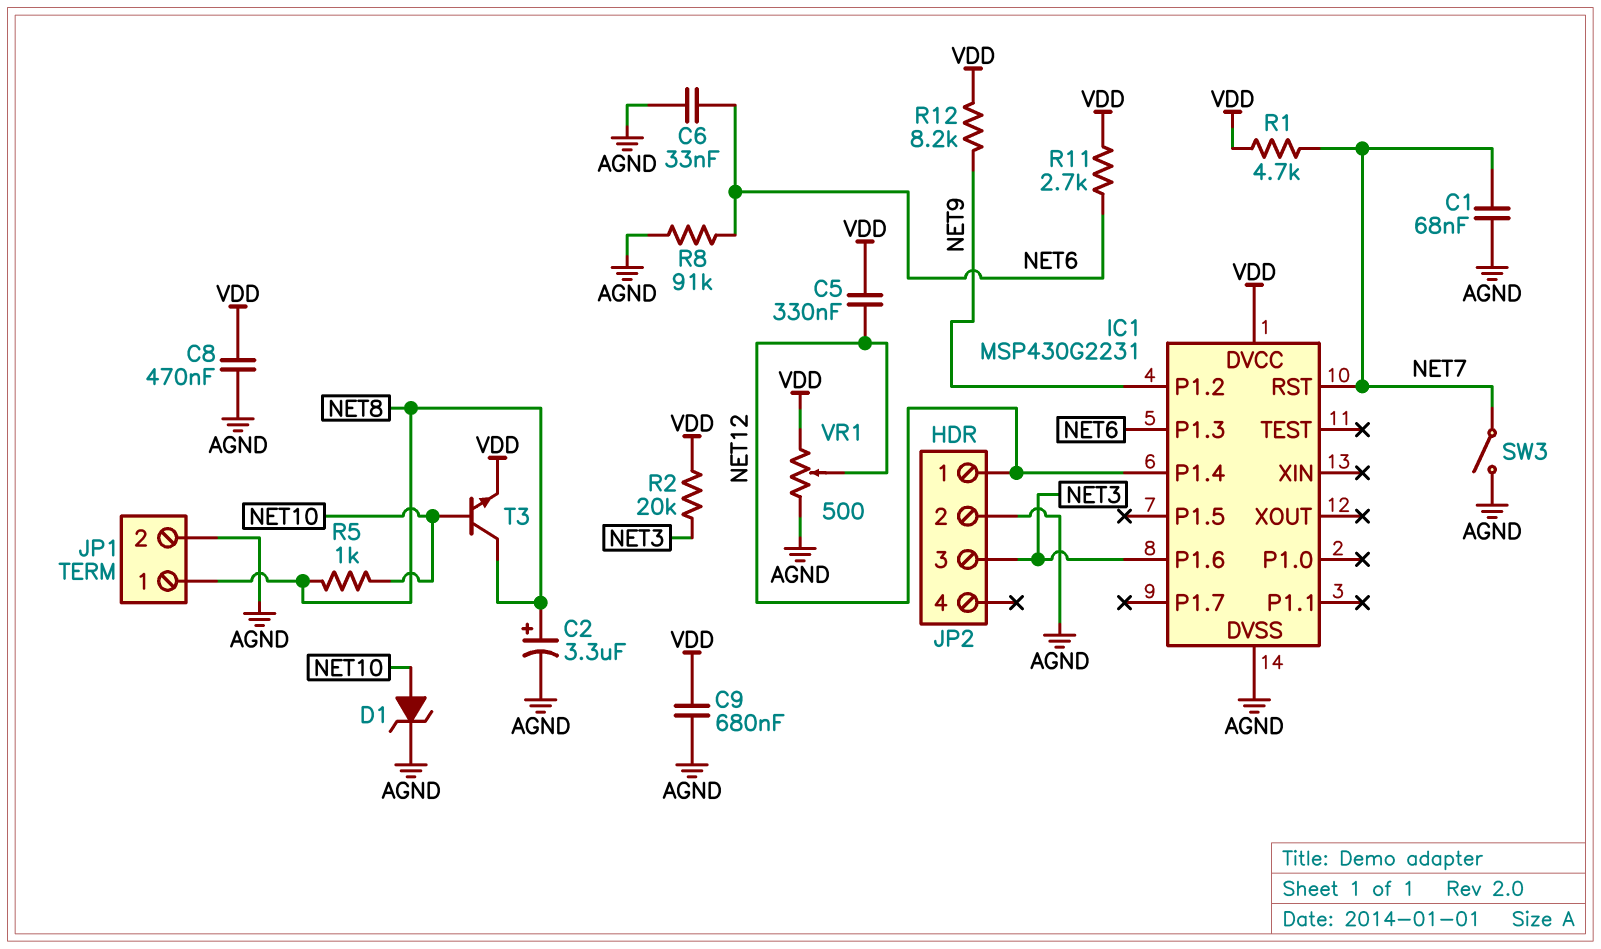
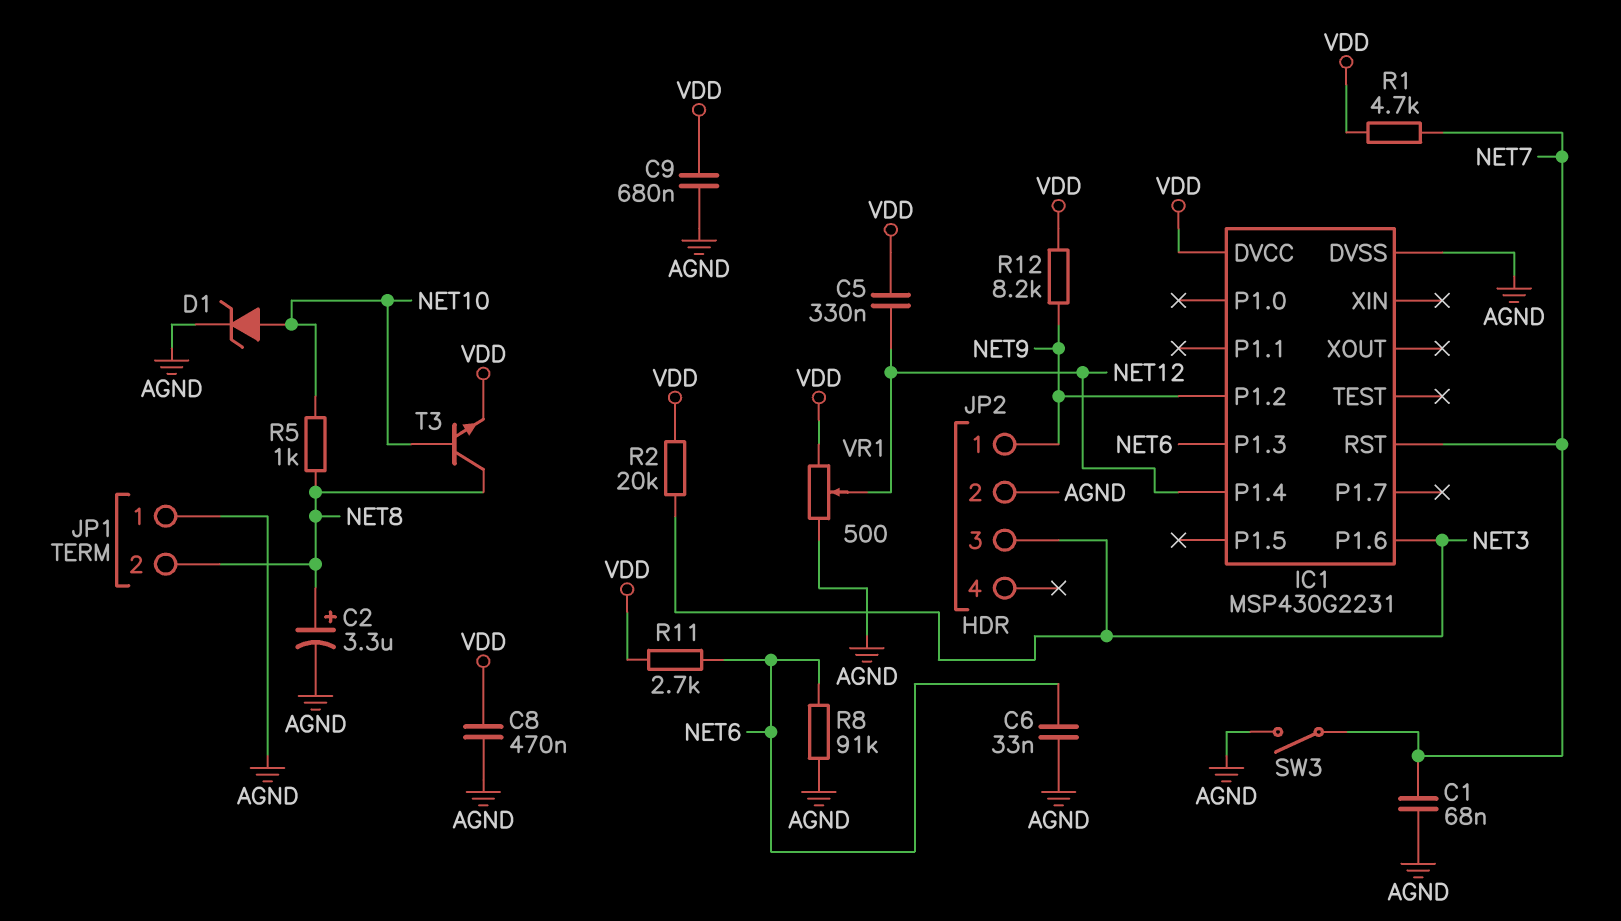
JP1 pin 1: NET8 -> AGND
JP1 pin 2: AGND -> NET8
JP2 pin 1: NET12 -> NET9

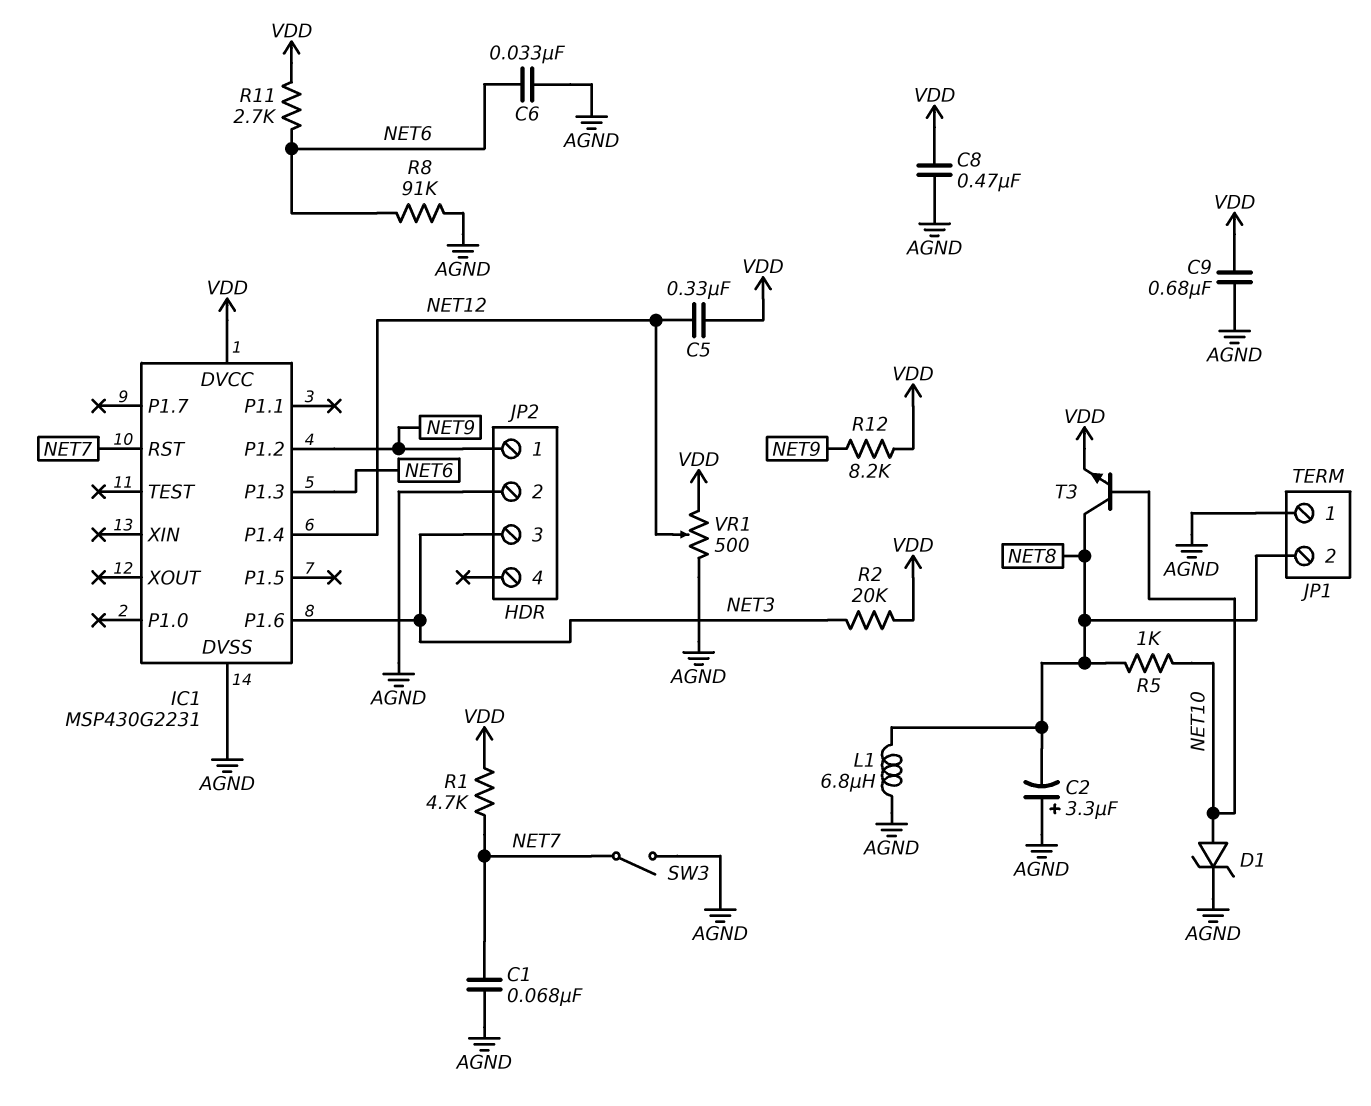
C2: 3.3uF (plus NET8, minus AGND) -> 3.3uF (plus AGND, minus NET8)
L1: none -> 6.8uH (AGND, NET8)

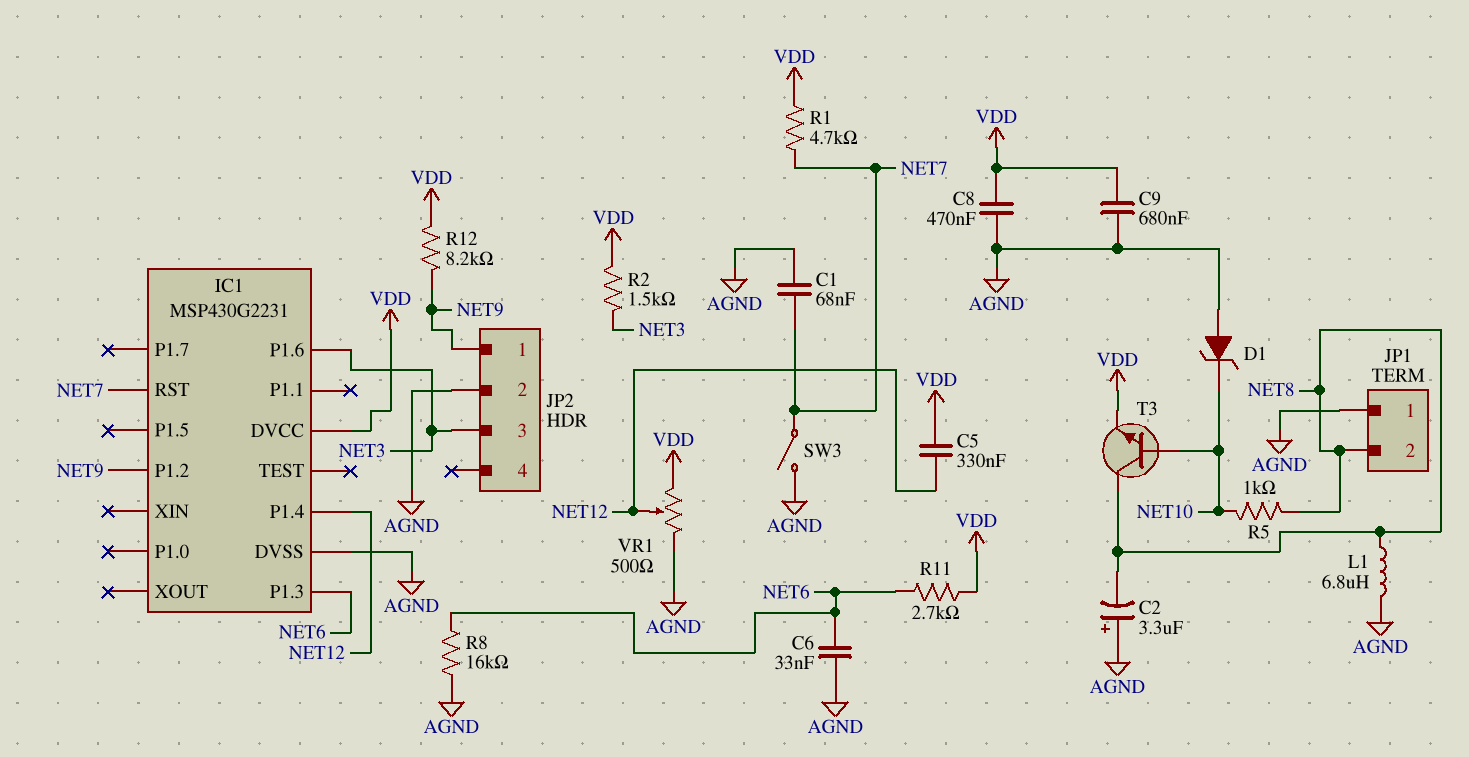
D1: zener (A NET10, K AGND) -> zener (A AGND, K NET10)
R2: 20k (NET3, VDD) -> 1.5k (NET3, VDD)
R8: 91k (AGND, NET6) -> 16k (AGND, NET6)

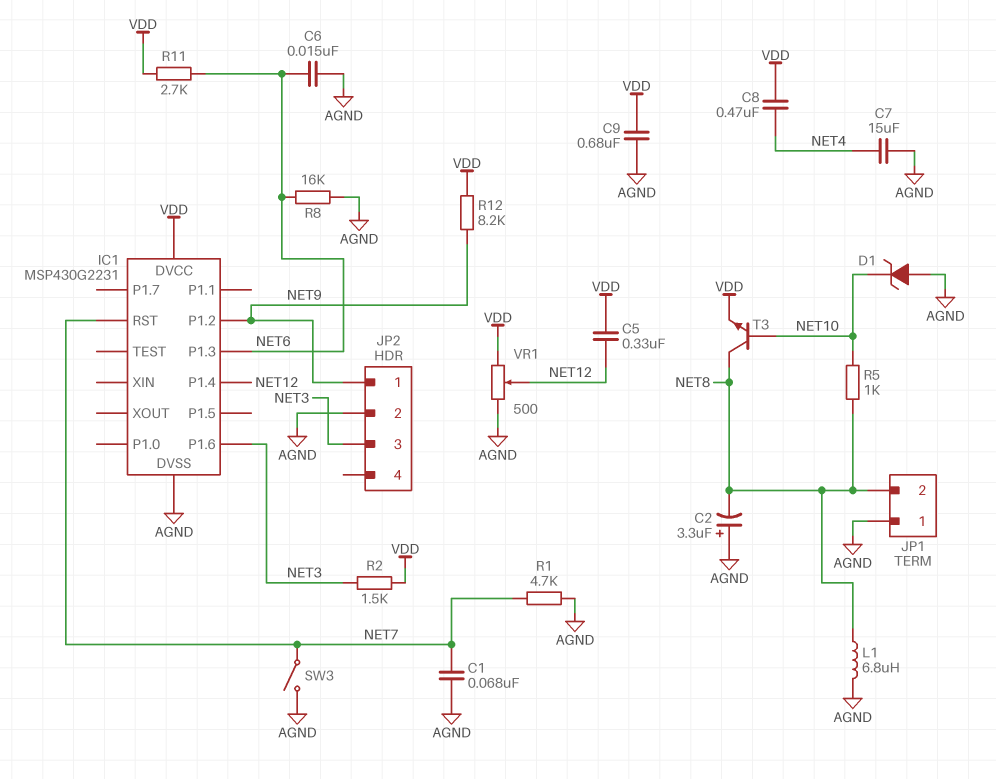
C6: 33nF (AGND, NET6) -> 15nF (AGND, NET6)
C7: none -> 15uF (AGND, NET4)
C8: 470nF (AGND, VDD) -> 470nF (NET4, VDD)
R1: 4.7k (NET7, VDD) -> 4.7k (AGND, NET7)

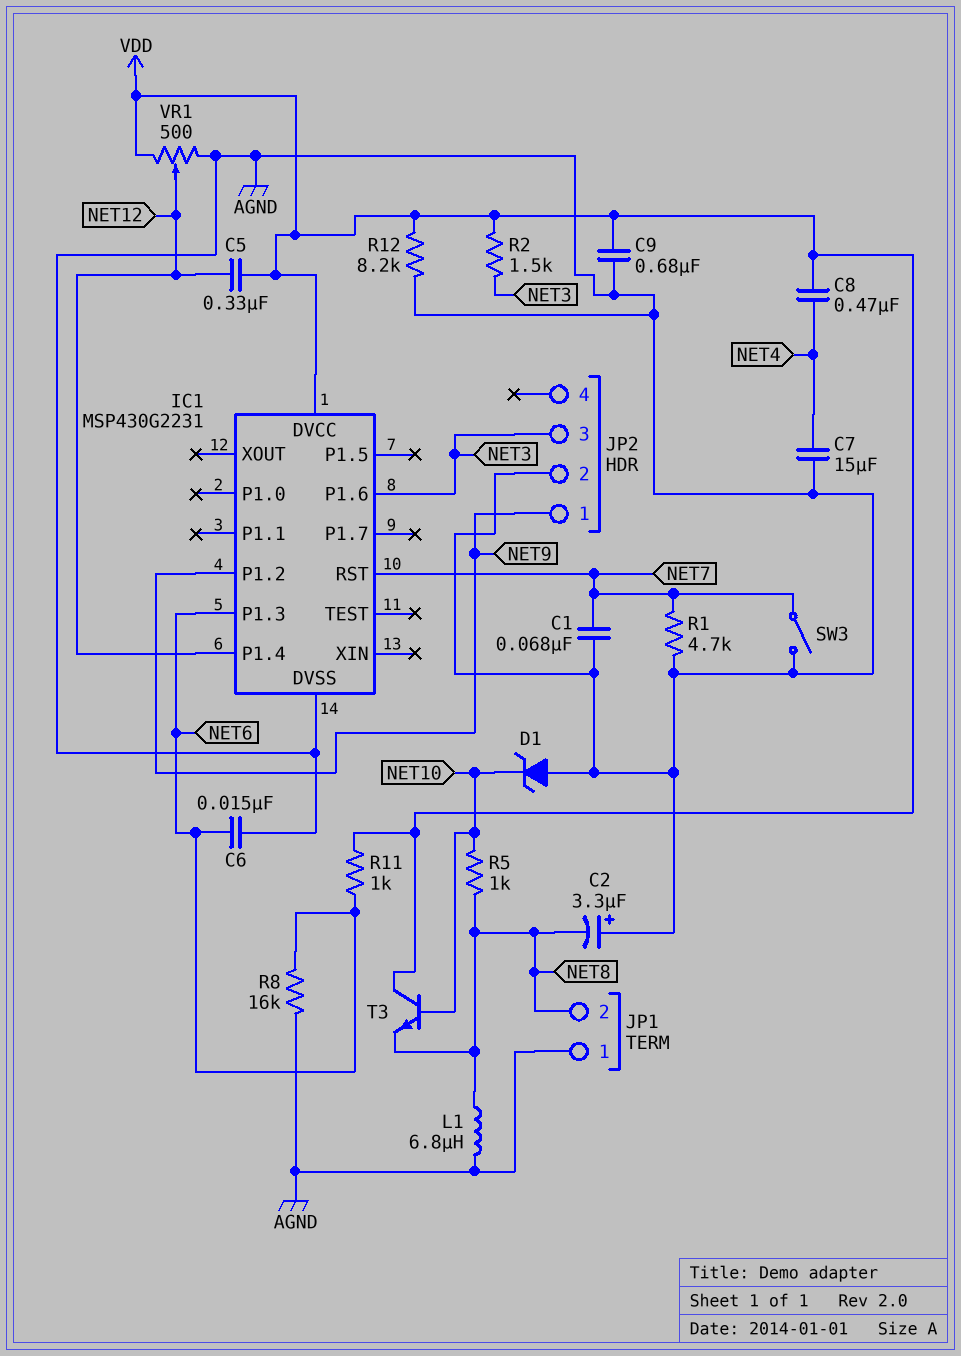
R11: 2.7k (NET6, VDD) -> 1k (NET6, VDD)
R12: 8.2k (NET9, VDD) -> 8.2k (AGND, VDD)
T3: NPN (B NET10, C NET8, E VDD) -> NPN (B NET10, C VDD, E NET8)

